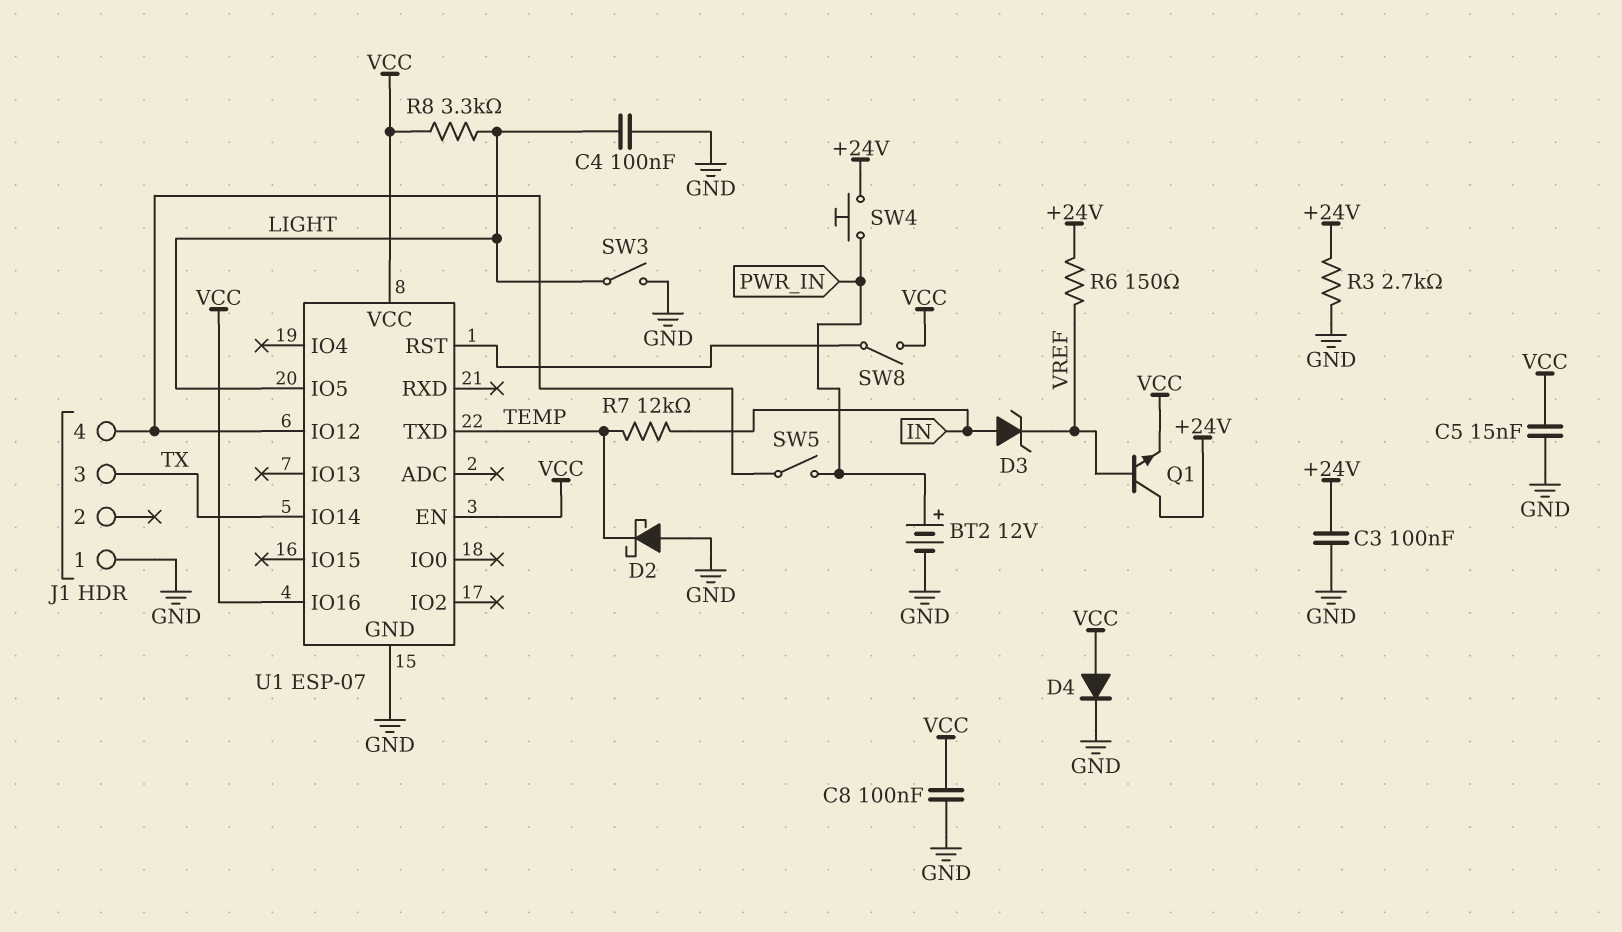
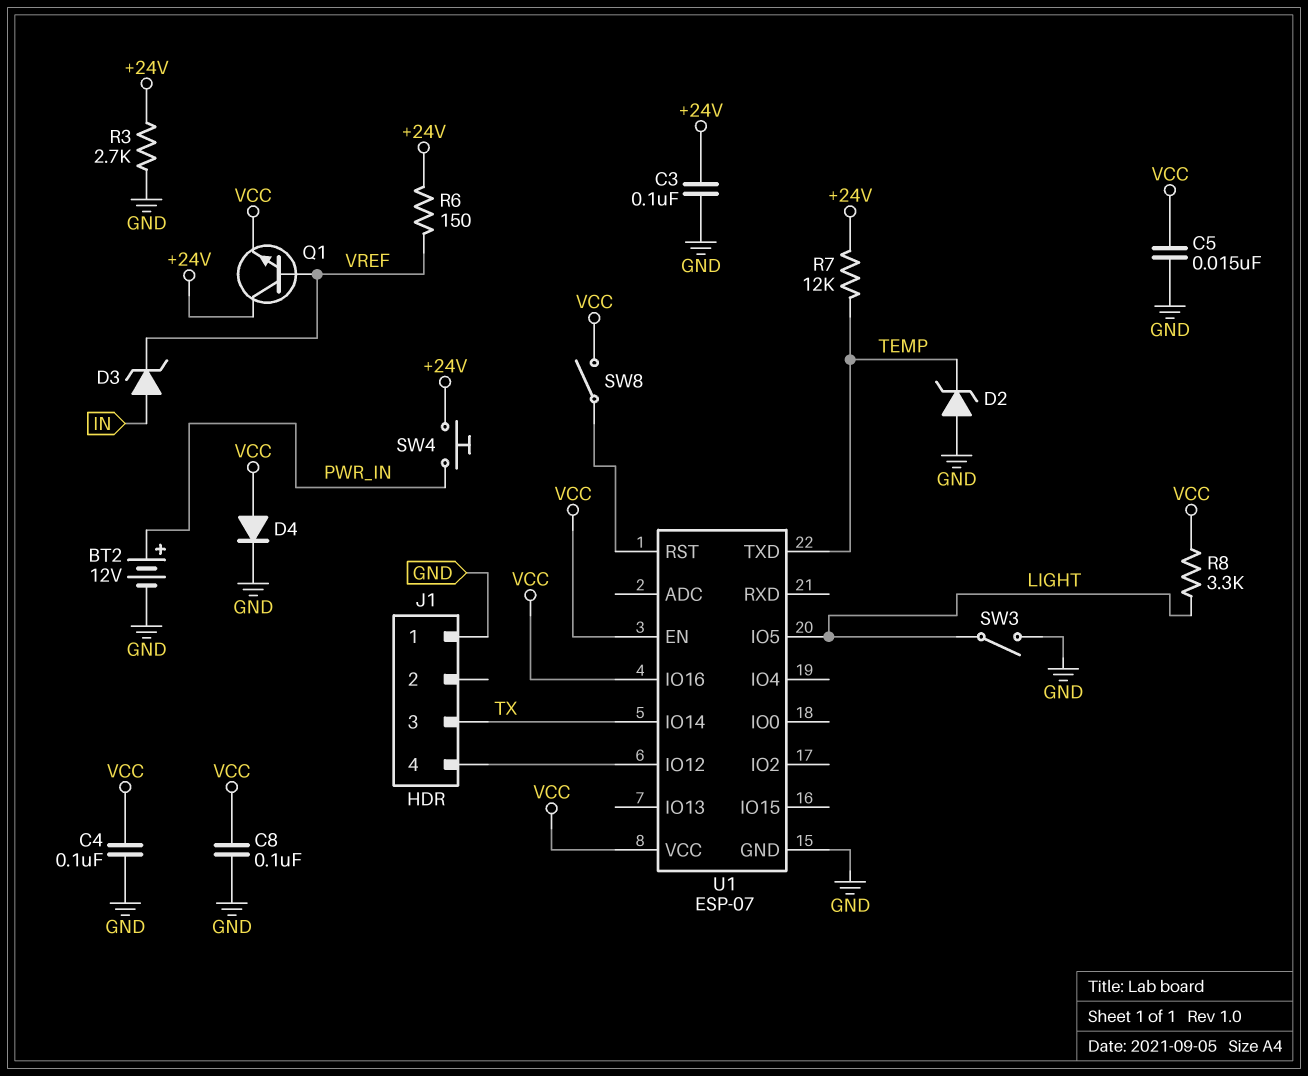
C4: 100nF (GND, LIGHT) -> 100nF (GND, VCC)
D2: schottky (A GND, K TEMP) -> zener (A GND, K TEMP)
R7: 12k (IN, TEMP) -> 12k (+24V, TEMP)
SW5: switch (J1/4, PWR_IN) -> none

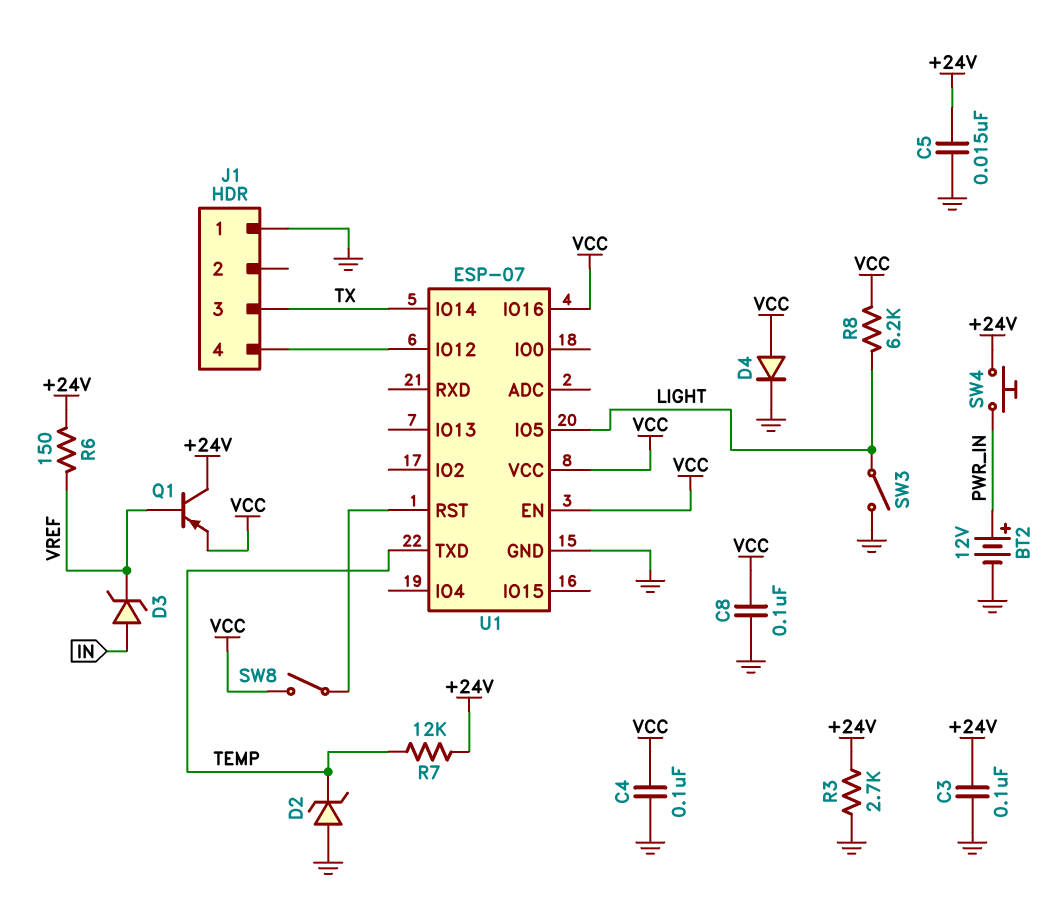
C5: 15nF (GND, VCC) -> 15nF (+24V, GND)
Q1: NPN (B VREF, C +24V, E VCC) -> PNP (B VREF, C +24V, E VCC)
R8: 3.3k (LIGHT, VCC) -> 6.2k (LIGHT, VCC)

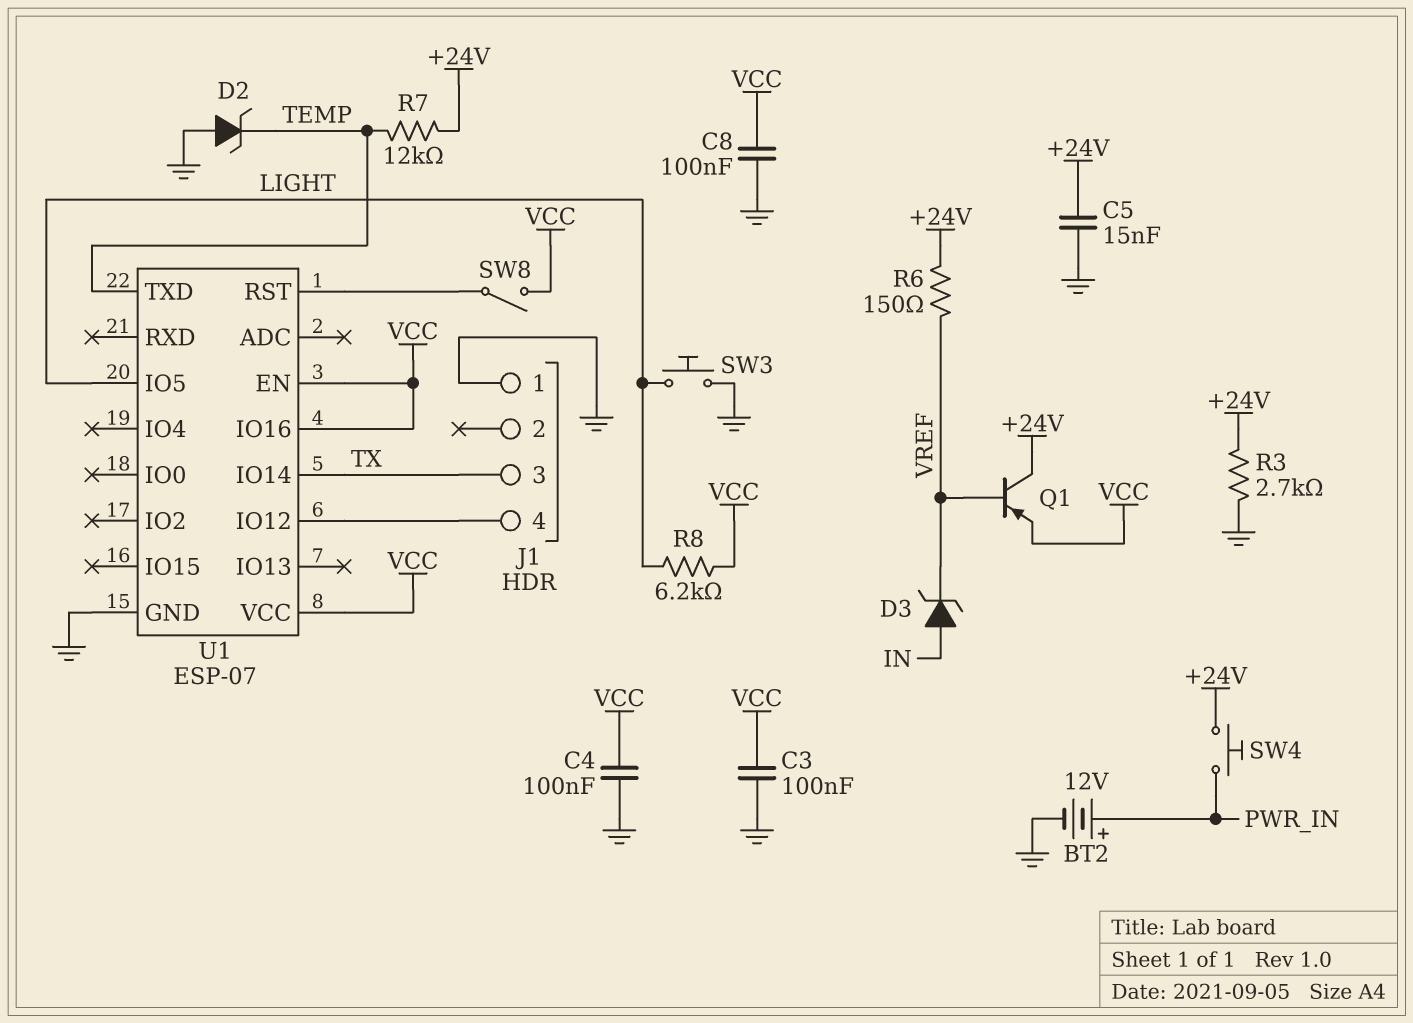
C3: 100nF (+24V, GND) -> 100nF (GND, VCC)
D4: diode (A VCC, K GND) -> none
SW3: switch (GND, LIGHT) -> button (GND, LIGHT)

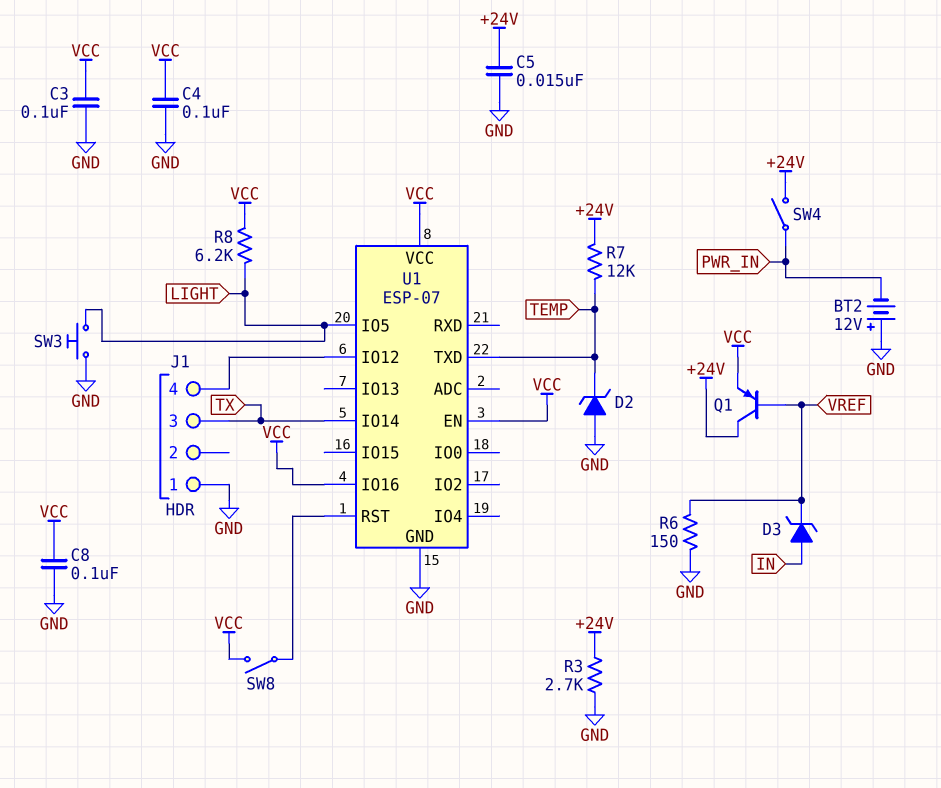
BT2: 12V (plus PWR_IN, minus GND) -> 12V (plus GND, minus PWR_IN)
R6: 150 (+24V, VREF) -> 150 (GND, VREF)
SW4: button (+24V, PWR_IN) -> switch (+24V, PWR_IN)

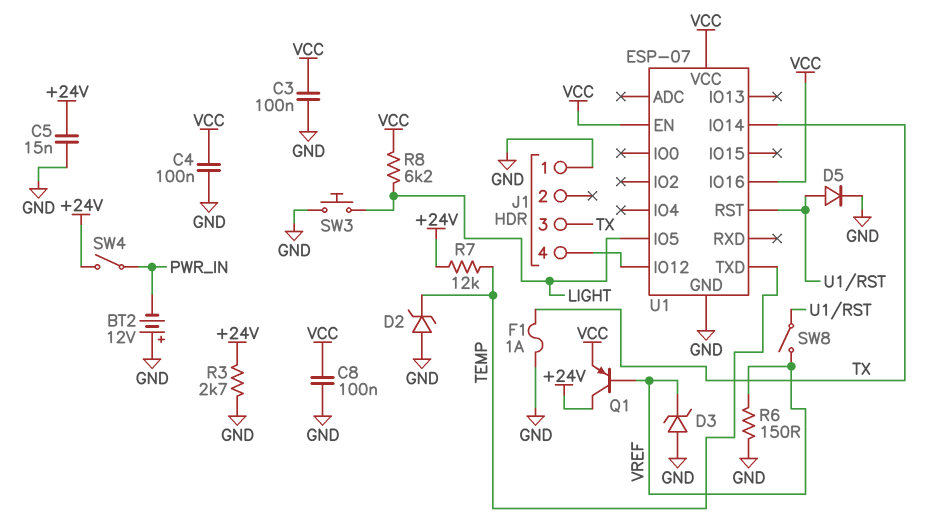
D3: zener (A IN, K VREF) -> zener (A GND, K VREF)
D5: none -> diode (A U1/RST, K GND)
F1: none -> 1A (GND, TX)
SW8: switch (U1/RST, VCC) -> switch (U1/RST, VREF)

